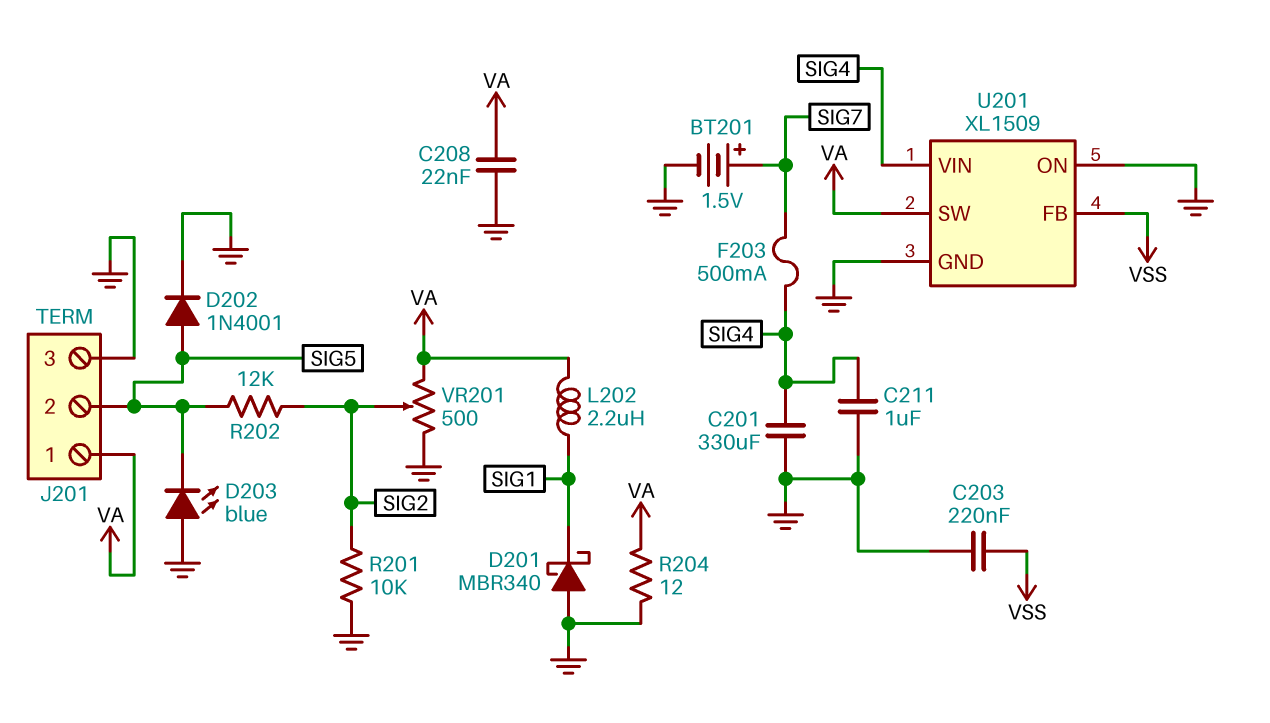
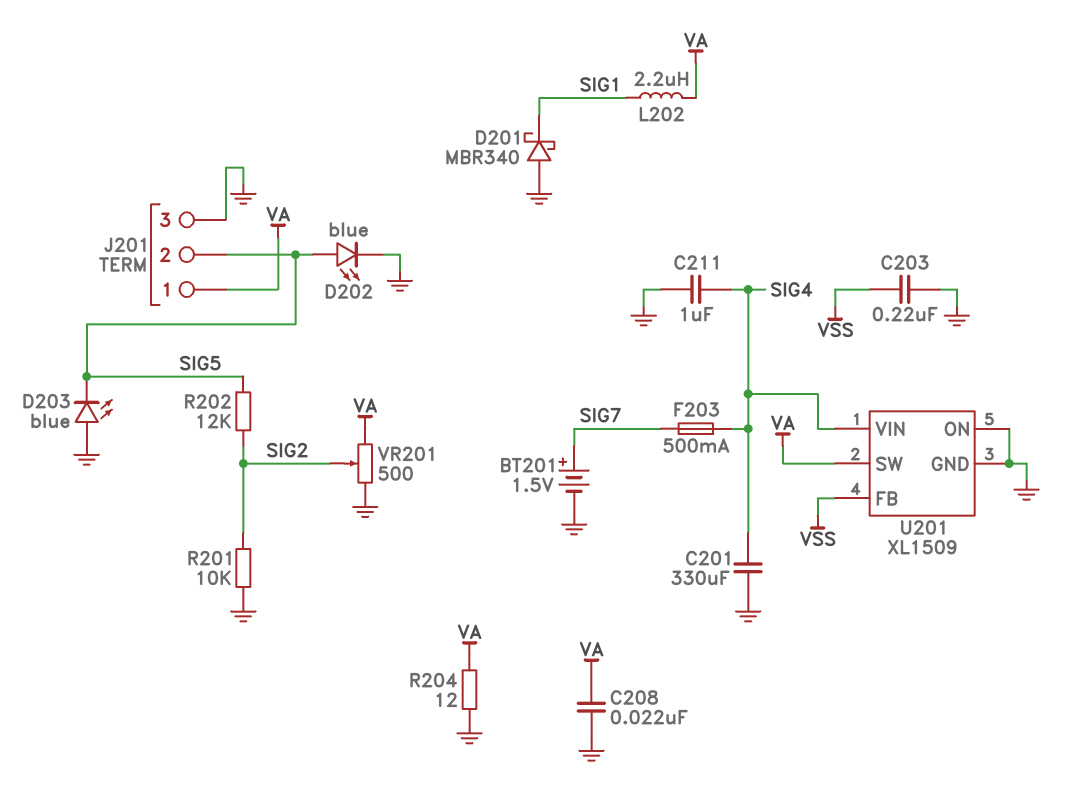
D202: diode 1N4001 (A SIG5, K GND) -> LED blue (A SIG5, K GND)

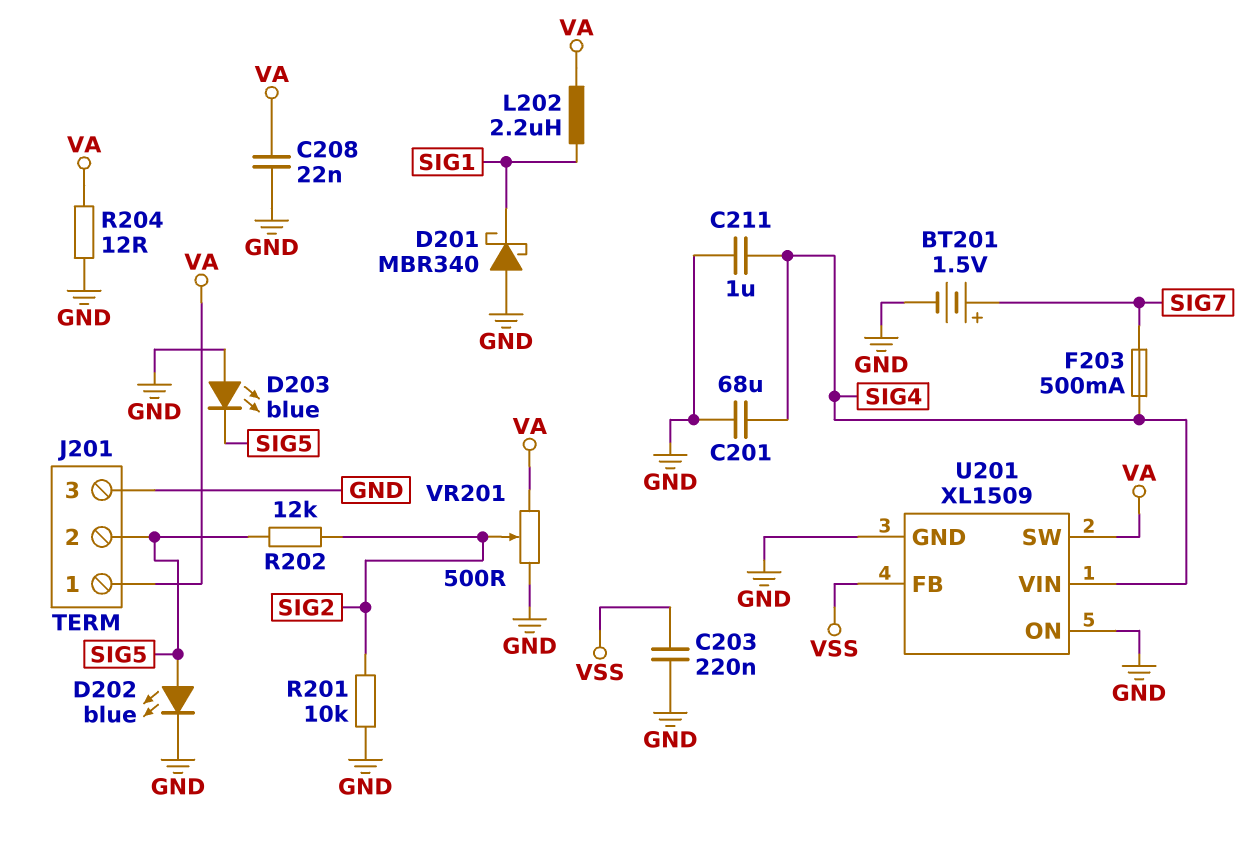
C201: 330uF (GND, SIG4) -> 68uF (GND, SIG4)

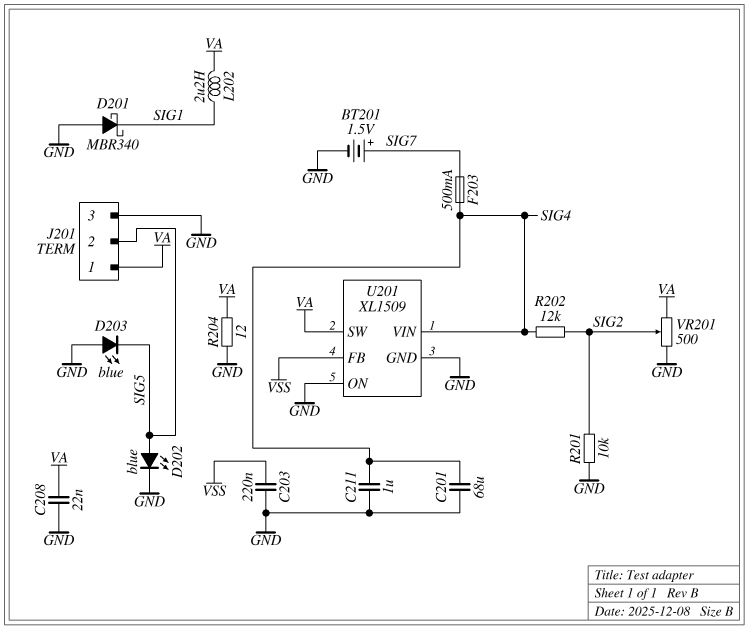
R202: 12k (SIG2, SIG5) -> 12k (SIG2, SIG4)

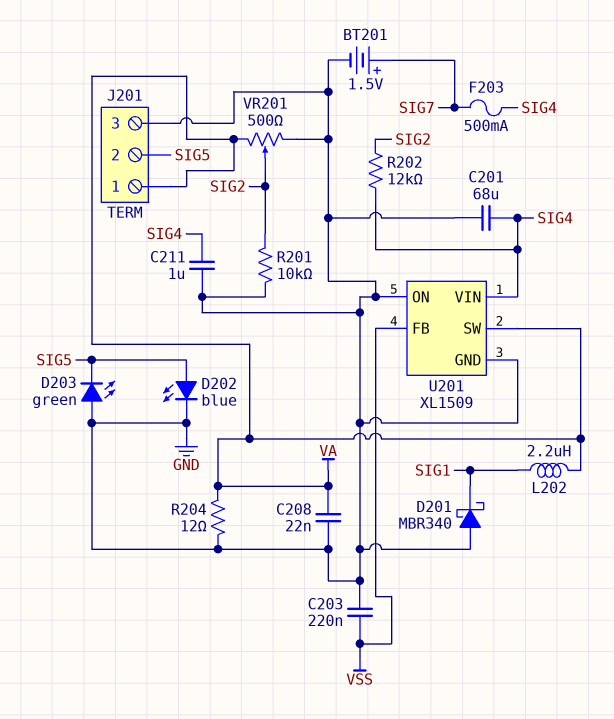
D203: LED blue (A GND, K SIG5) -> LED green (A GND, K SIG5)

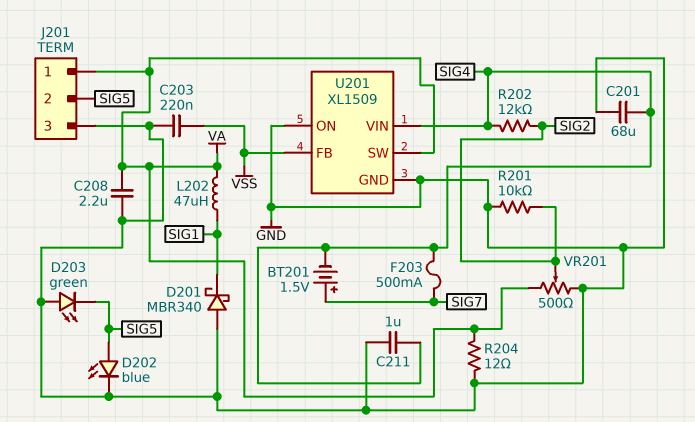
BT201: 1.5V (plus SIG7, minus GND) -> 1.5V (plus SIG7, minus SIG4)
C208: 22nF (GND, VA) -> 2.2uF (GND, VA)
L202: 2.2uH (SIG1, VA) -> 47uH (SIG1, VA)

